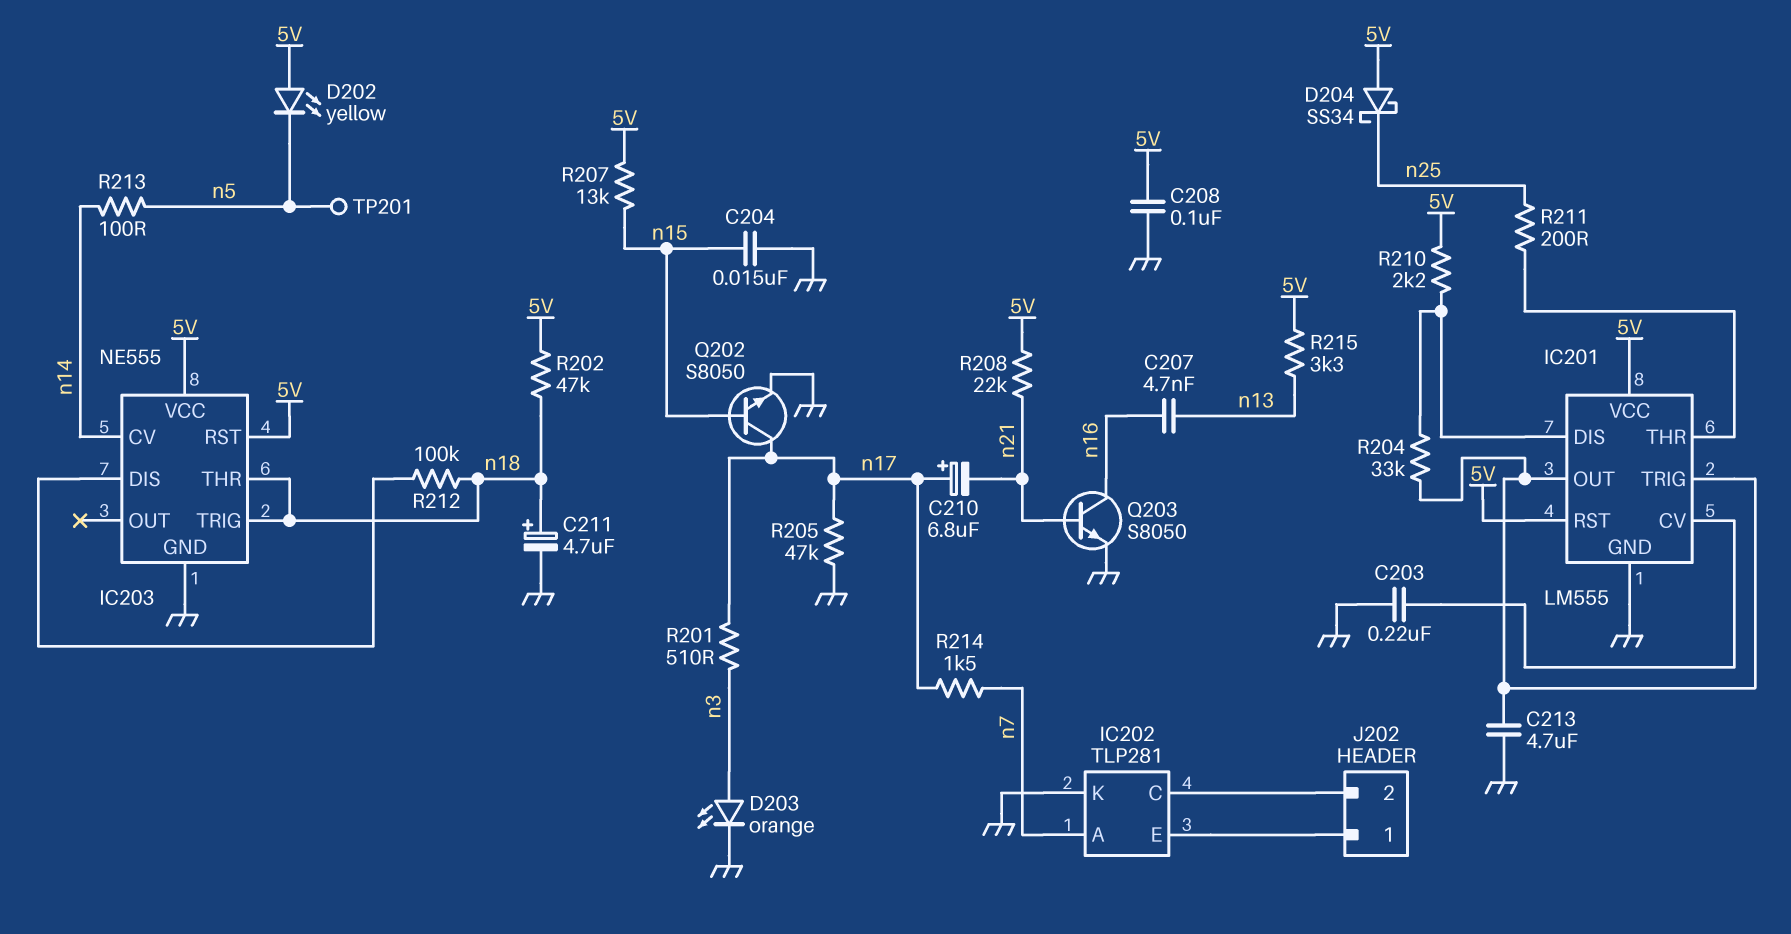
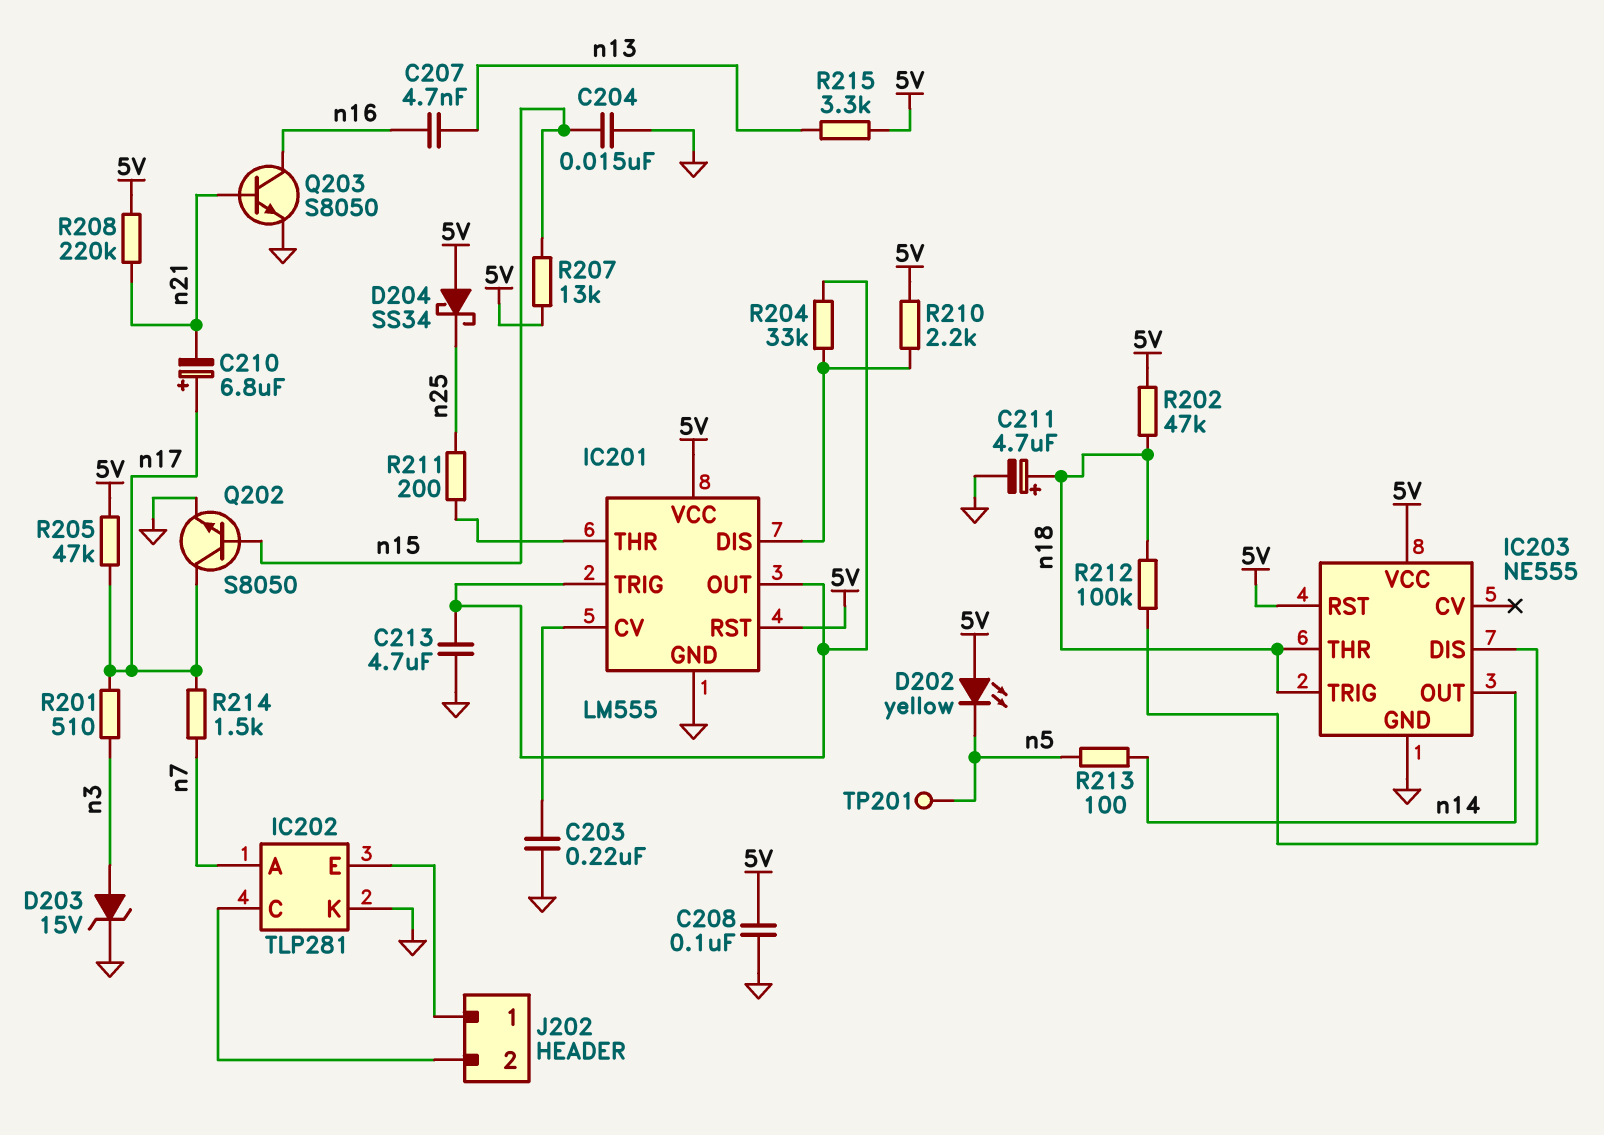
D203: LED orange (A n3, K GND) -> zener 15V (A n3, K GND)
IC203 pin CV: n14 -> none
IC203 pin OUT: none -> n14
R205: 47k (GND, n17) -> 47k (5V, n17)
R208: 22k (5V, n21) -> 220k (5V, n21)

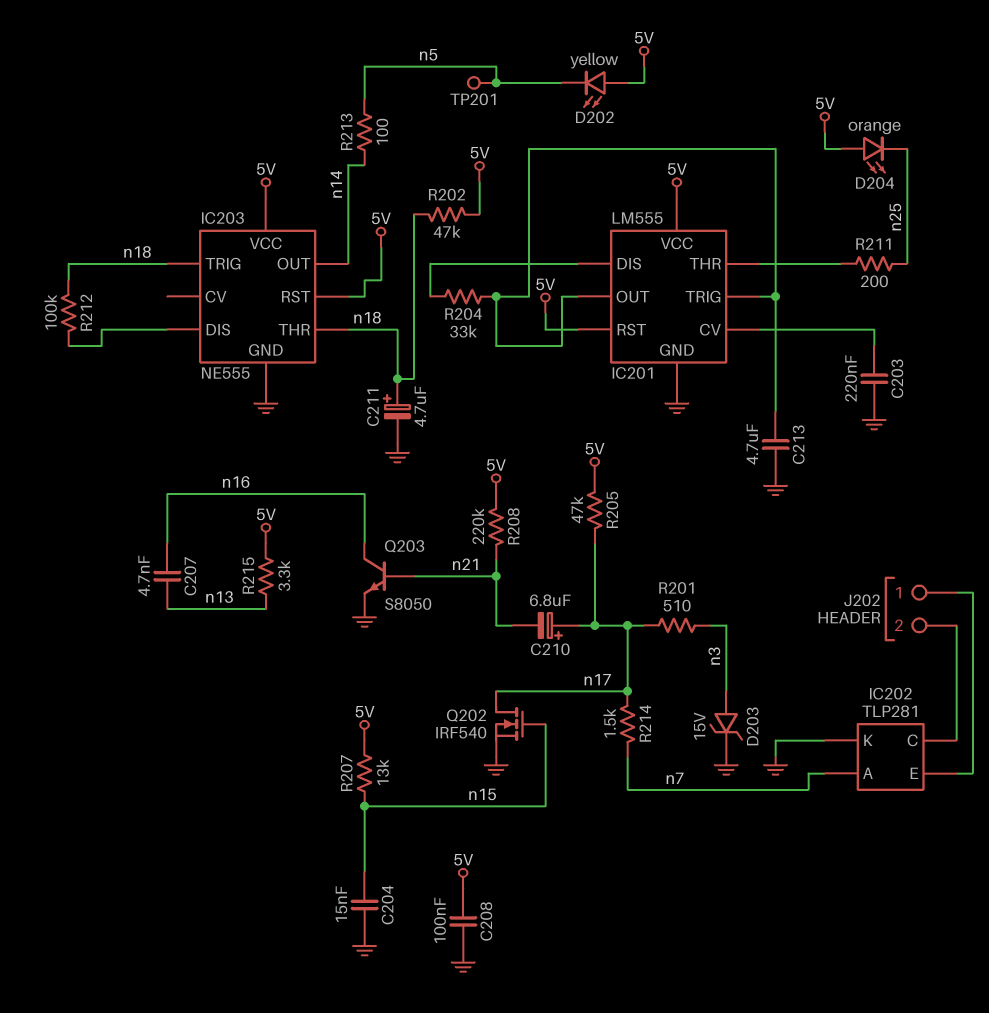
D204: schottky SS34 (A 5V, K n25) -> LED orange (A 5V, K n25)
Q202: NPN S8050 (B n15, C n17, E GND) -> NMOS IRF540 (G n15, D n17, S GND)
R210: 2.2k (5V, IC201/DIS) -> none

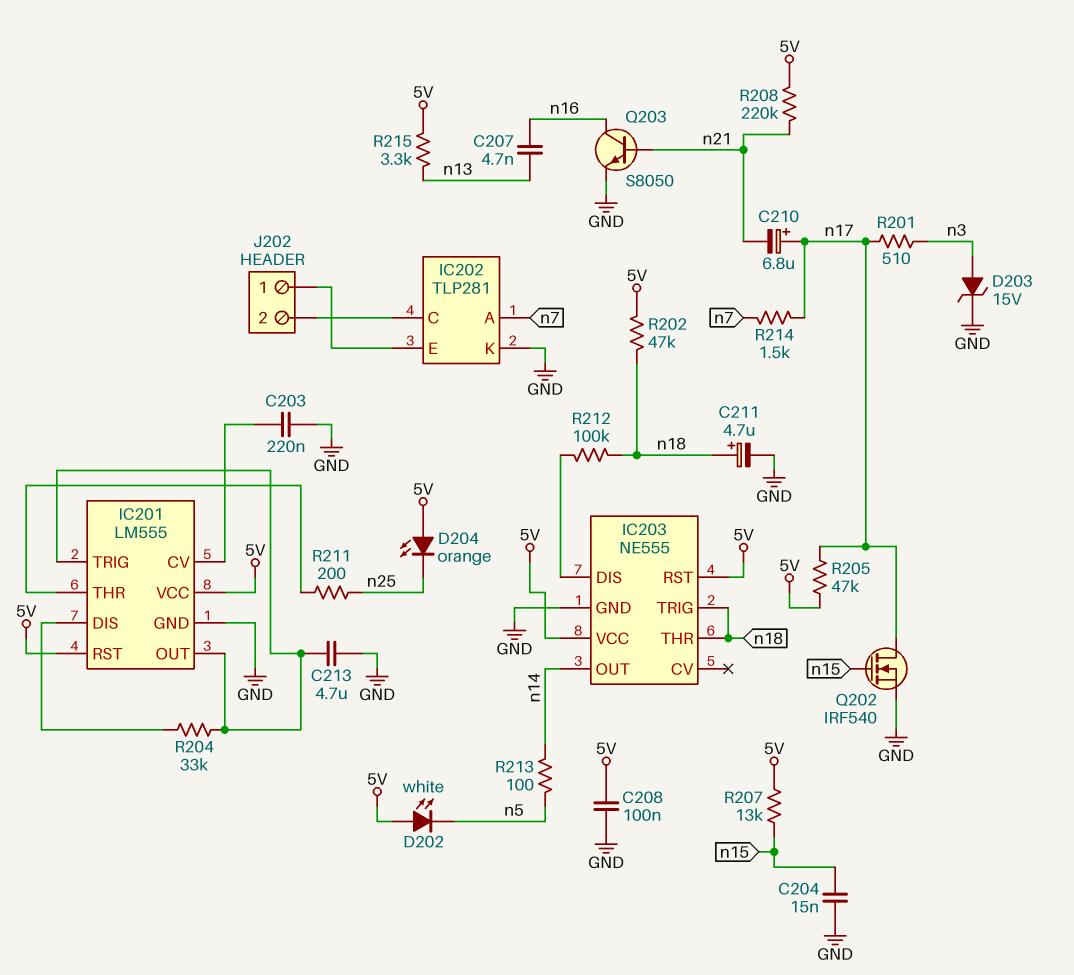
D202: LED yellow (A 5V, K n5) -> LED white (A 5V, K n5)
TP201: test point (n5) -> none

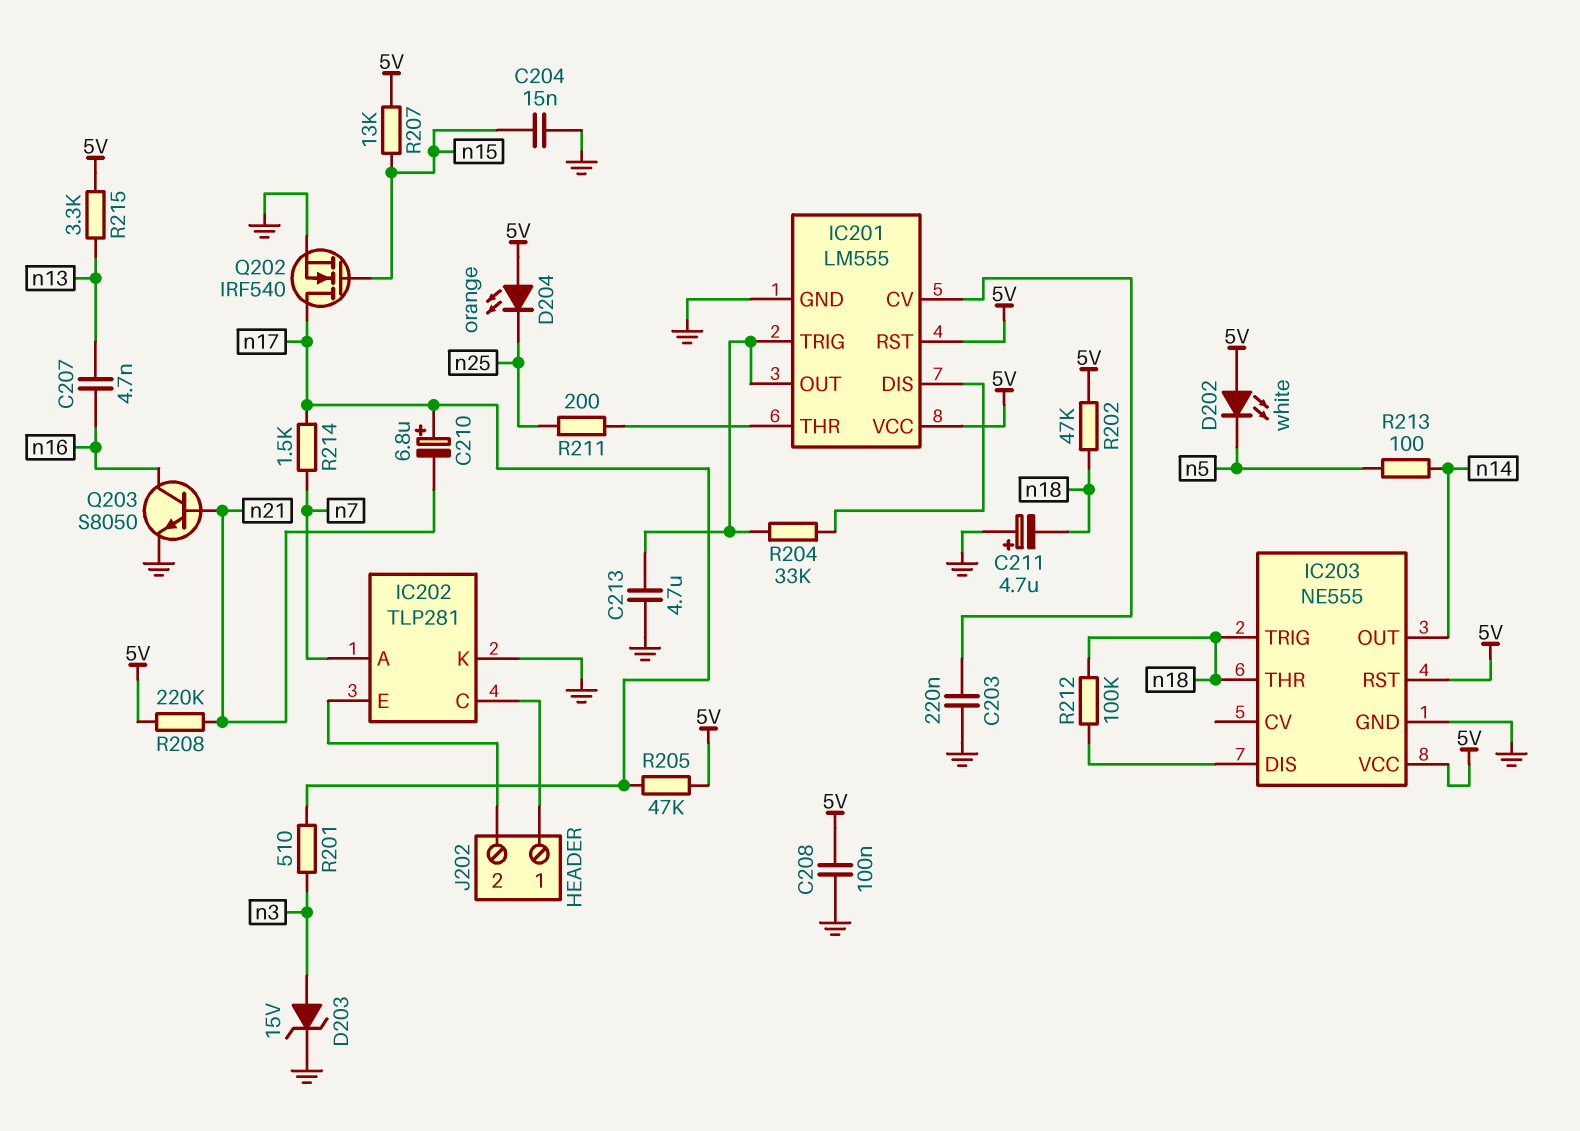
C211: 4.7uF (plus n18, minus GND) -> 4.7uF (plus GND, minus n18)
J202 pin 1: IC202/E -> IC202/C
J202 pin 2: IC202/C -> IC202/E

